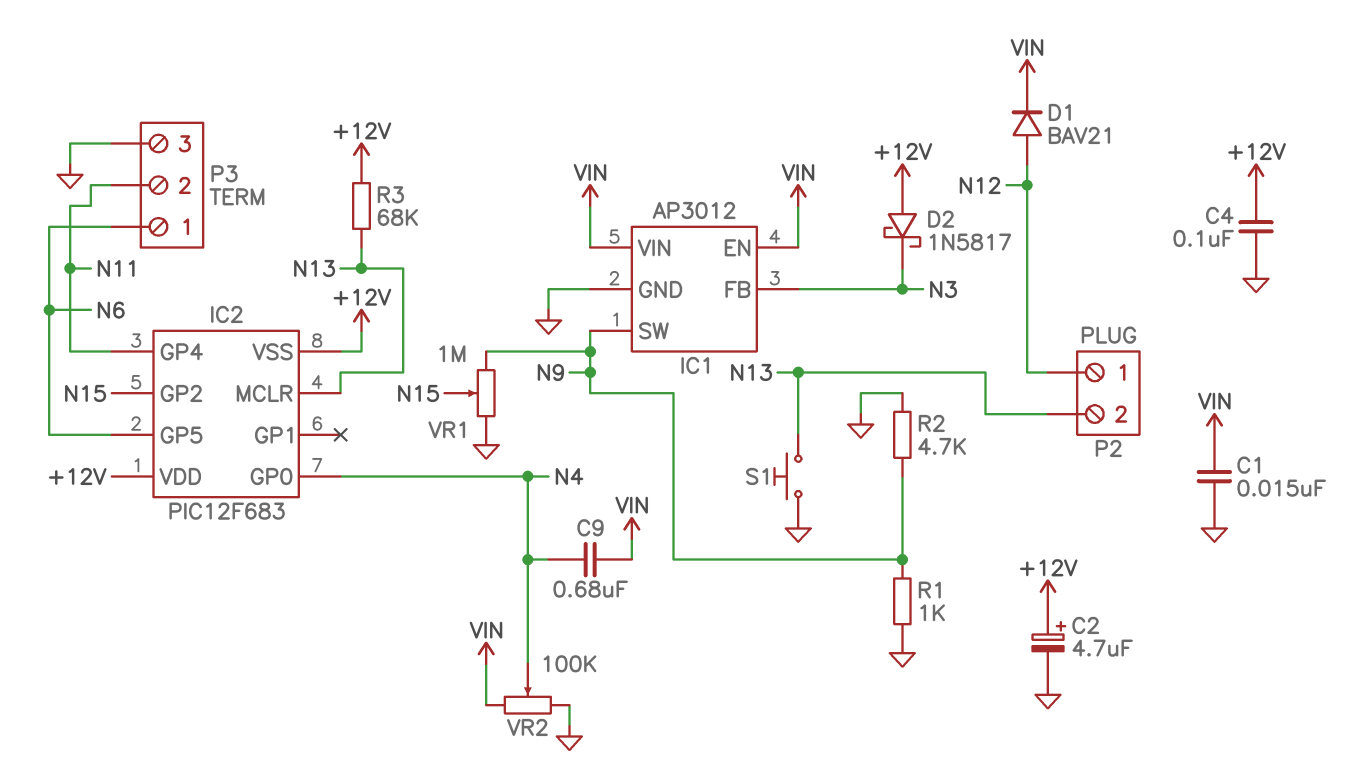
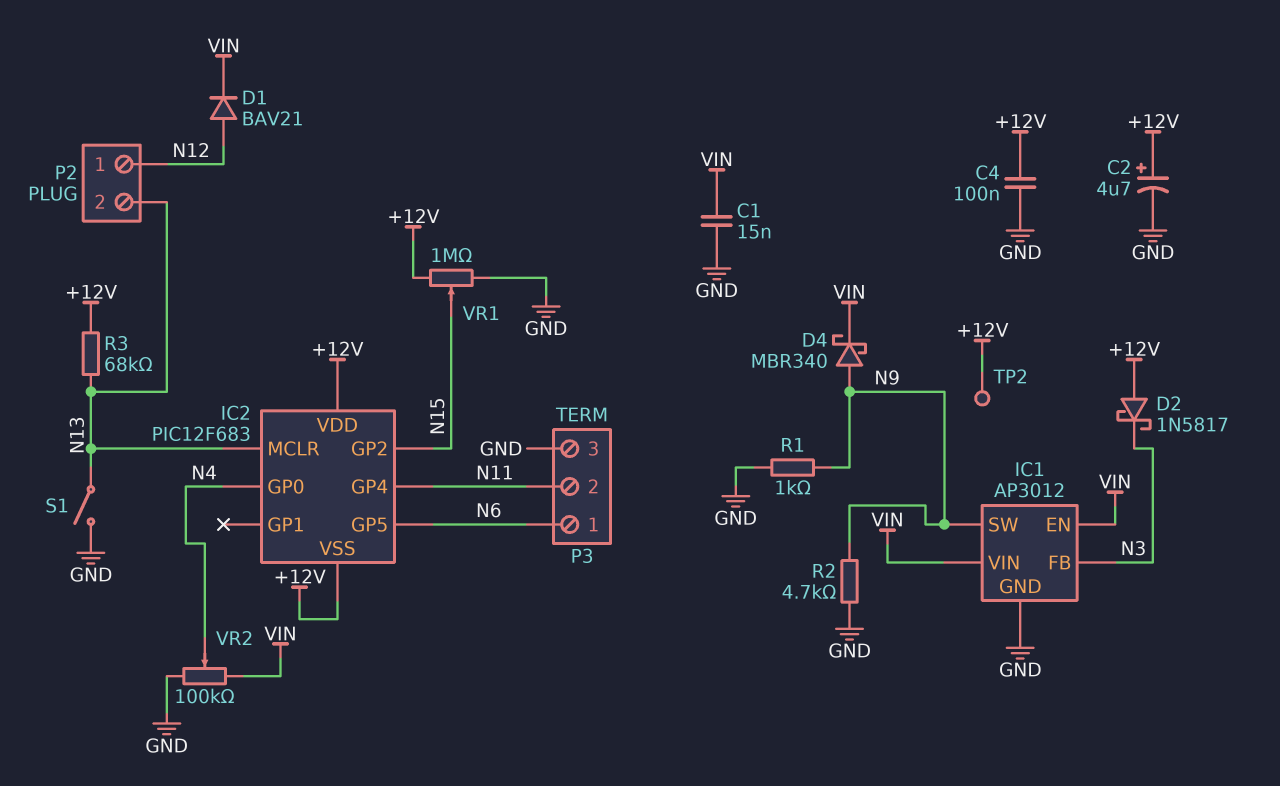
C9: 680nF (N4, VIN) -> none
D4: none -> schottky MBR340 (A N9, K VIN)
S1: button (GND, N13) -> switch (GND, N13)
TP2: none -> test point (+12V)
VR1: 1M (GND, N9, wiper N15) -> 1M (+12V, GND, wiper N15)

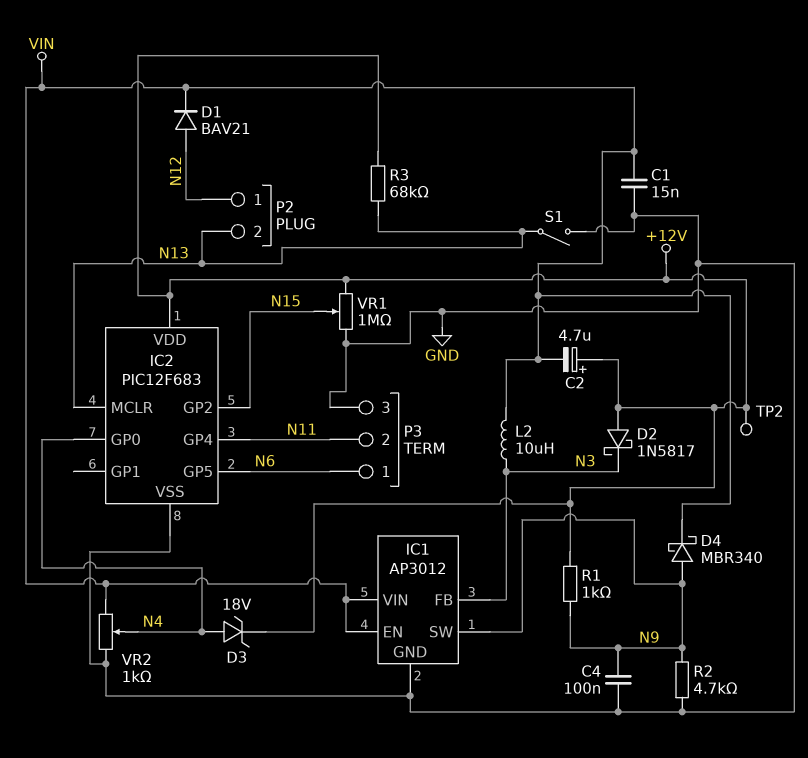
C2: 4.7uF (plus +12V, minus GND) -> 4.7uF (plus +12V, minus VIN)
C4: 100nF (+12V, GND) -> 100nF (GND, N9)
D3: none -> zener 18V (A N4, K +12V)
IC2 pin VSS: +12V -> GND
L2: none -> 10uH (N3, VIN)
R1: 1k (GND, N9) -> 1k (+12V, N9)
VR2: 100k (GND, VIN, wiper N4) -> 1k (GND, VIN, wiper N4)

